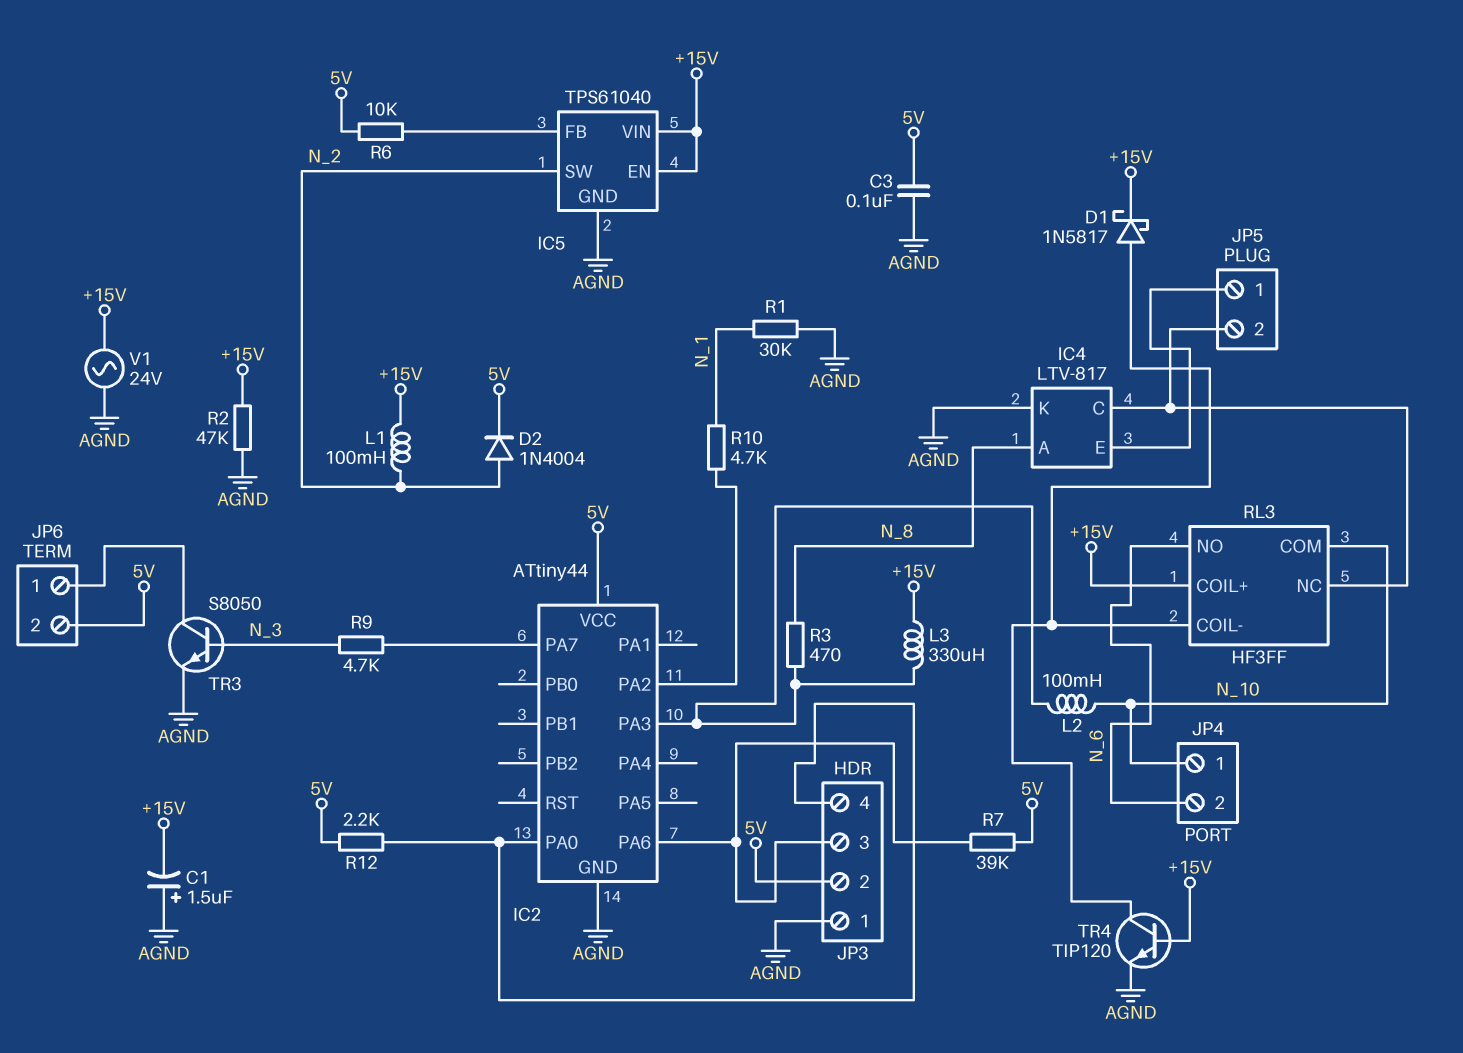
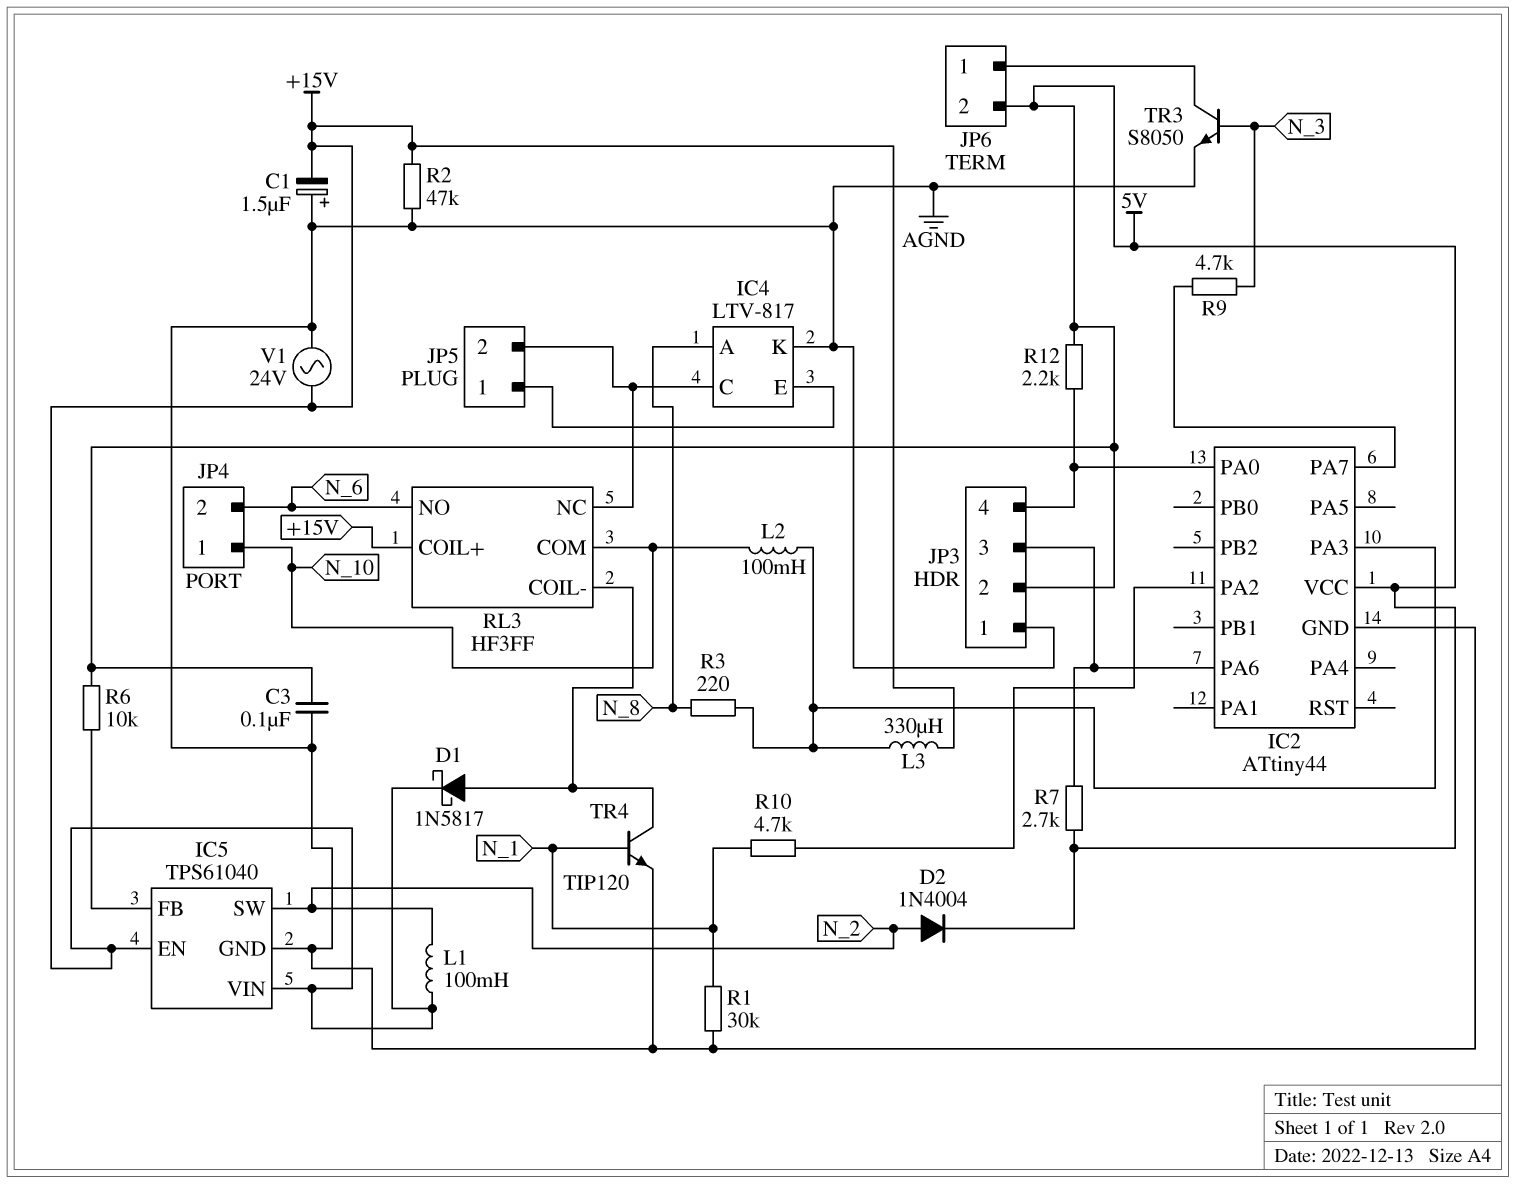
R3: 470 (IC2/PA3, N_8) -> 220 (IC2/PA3, N_8)
R7: 39k (5V, IC2/PA6) -> 2.7k (5V, IC2/PA6)
TR4: NPN TIP120 (B +15V, C RL3/COIL-, E AGND) -> NPN TIP120 (B N_1, C RL3/COIL-, E AGND)

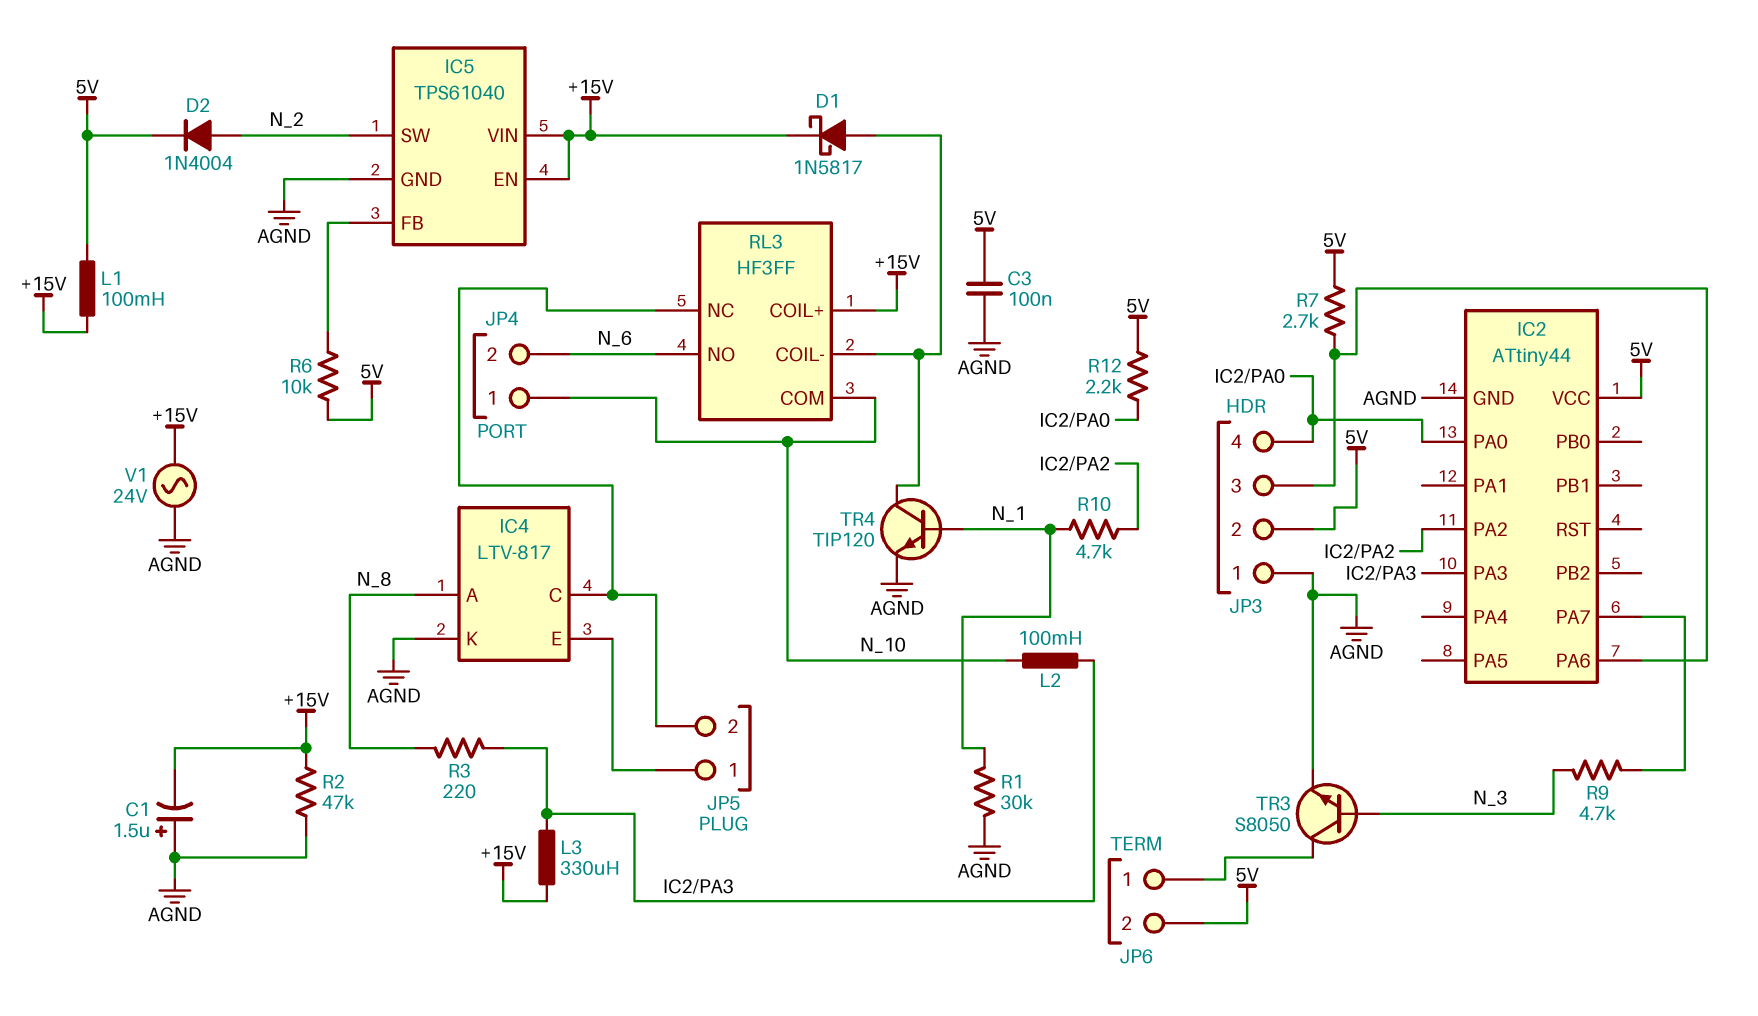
L1: 100mH (+15V, N_2) -> 100mH (+15V, 5V)

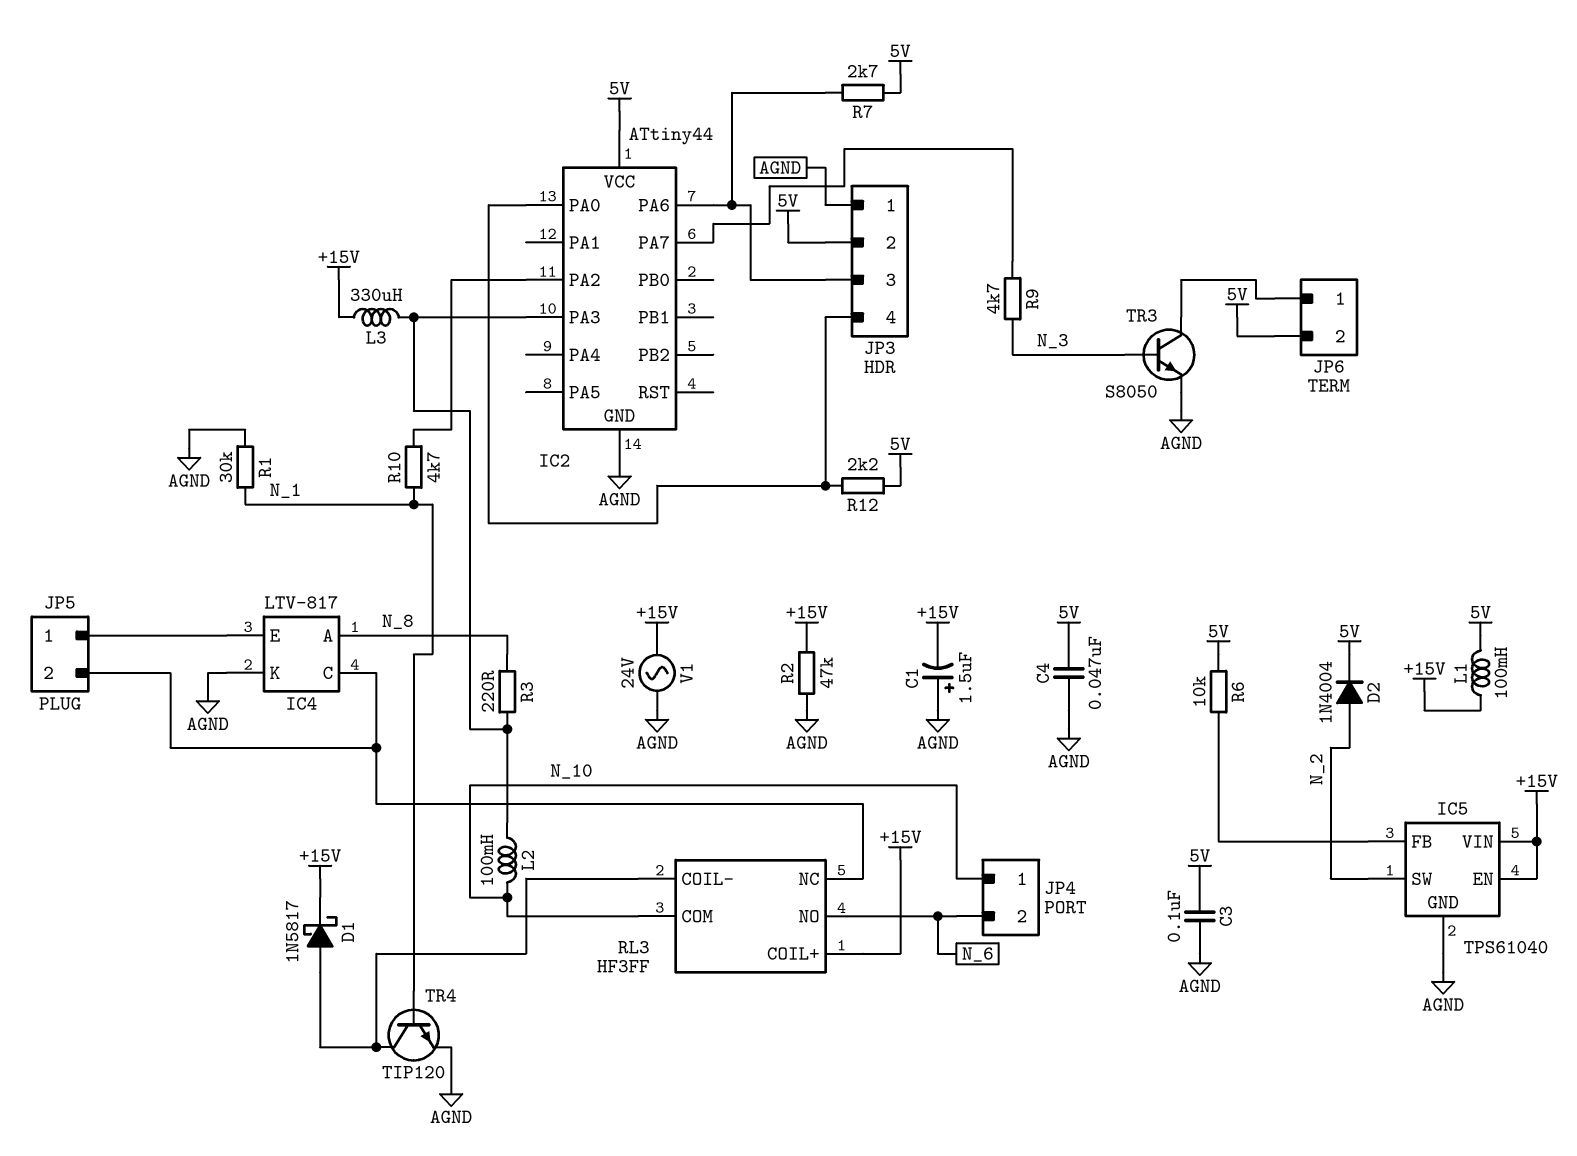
C4: none -> 47nF (5V, AGND)

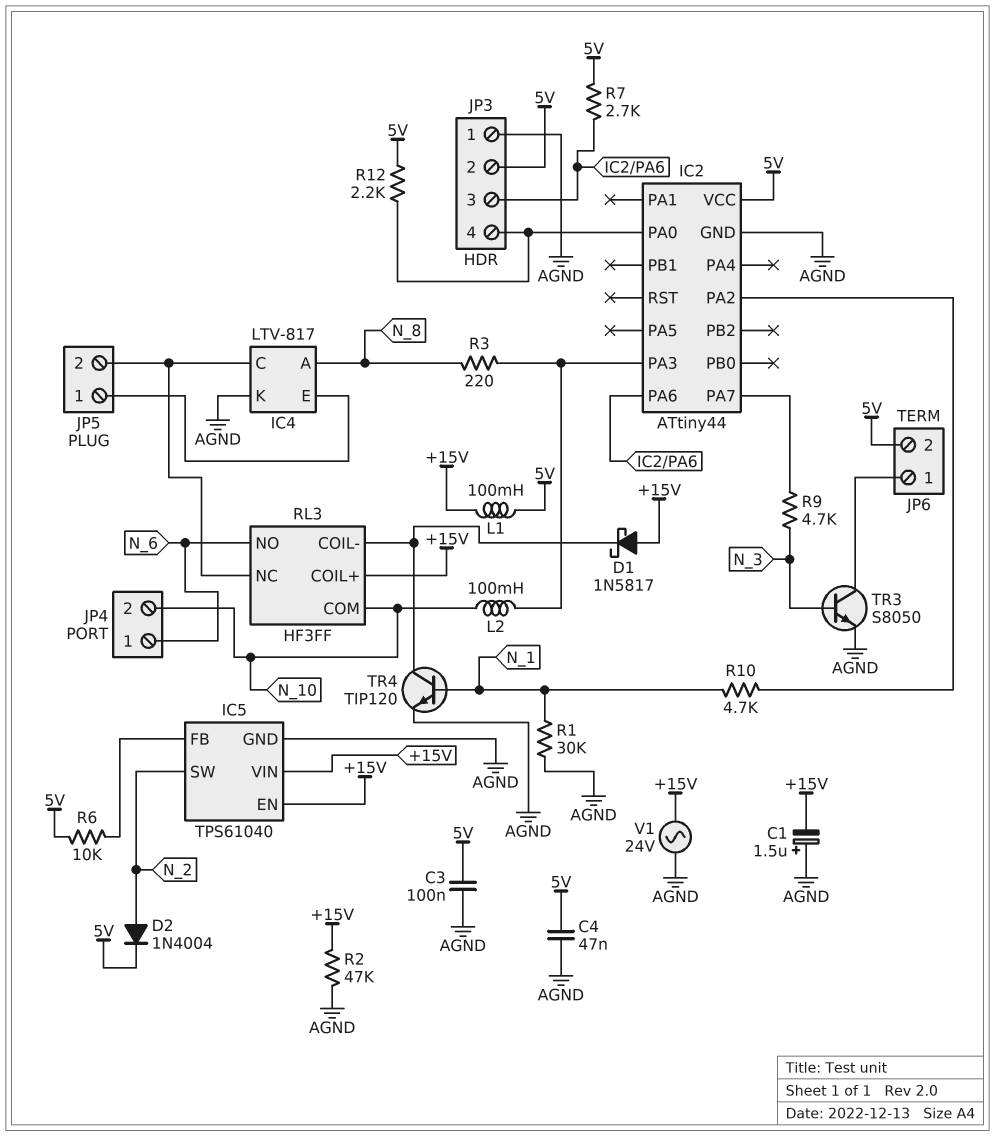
D1: schottky 1N5817 (A RL3/COIL-, K +15V) -> schottky 1N5817 (A +15V, K RL3/COIL-)
JP4 pin 1: N_10 -> N_6
JP4 pin 2: N_6 -> N_10
L3: 330uH (+15V, IC2/PA3) -> none

